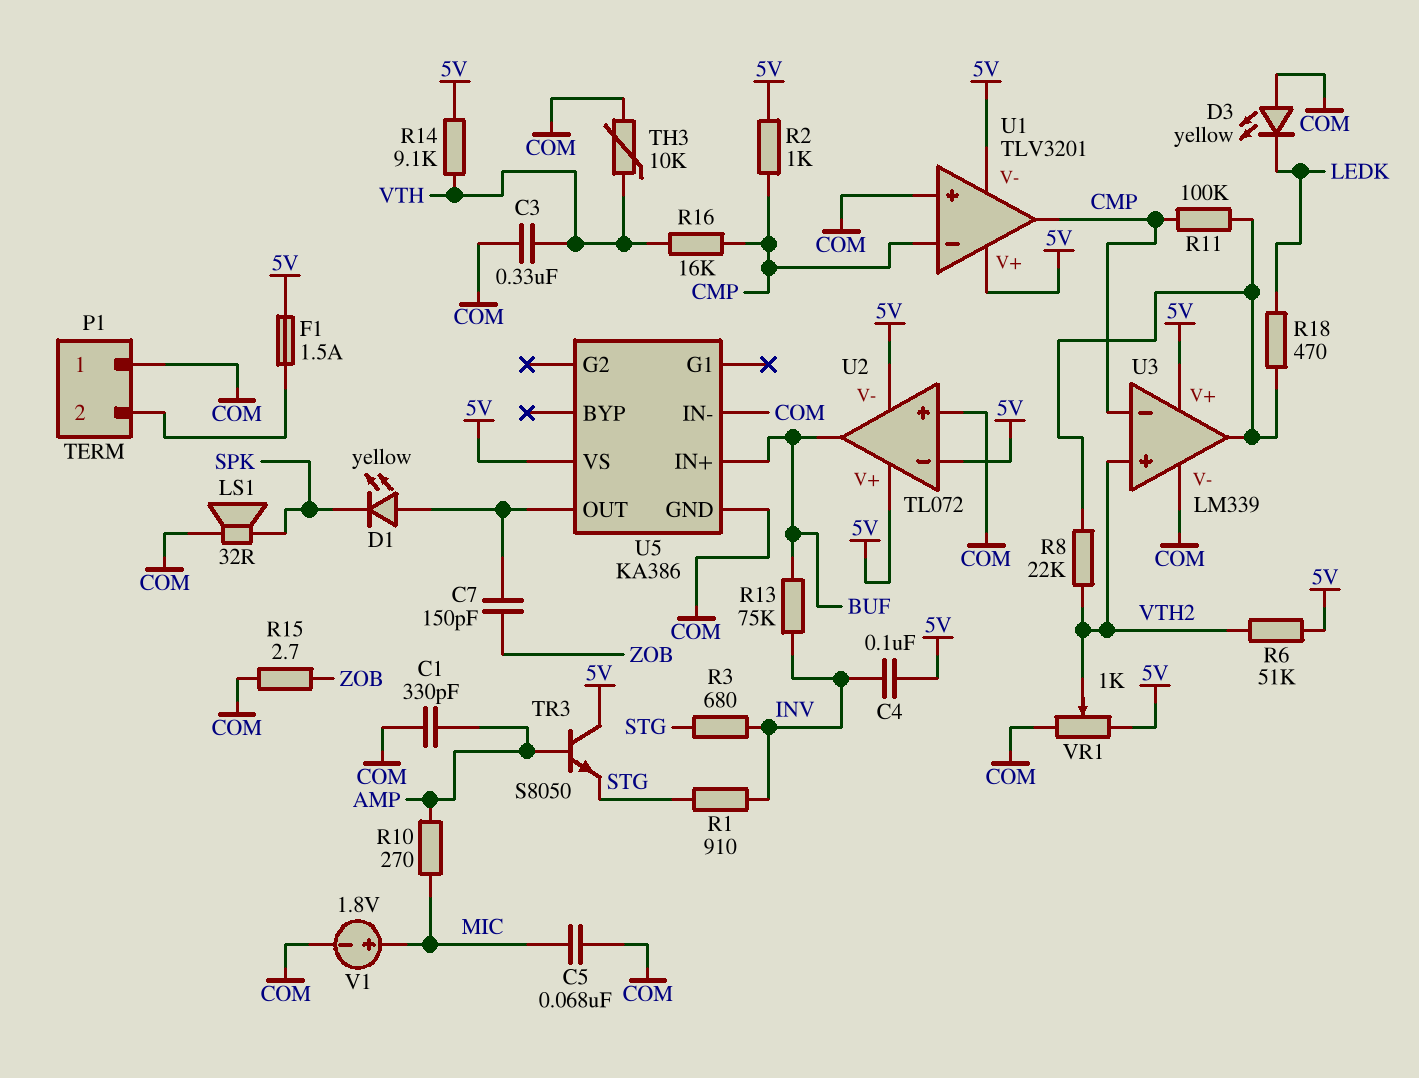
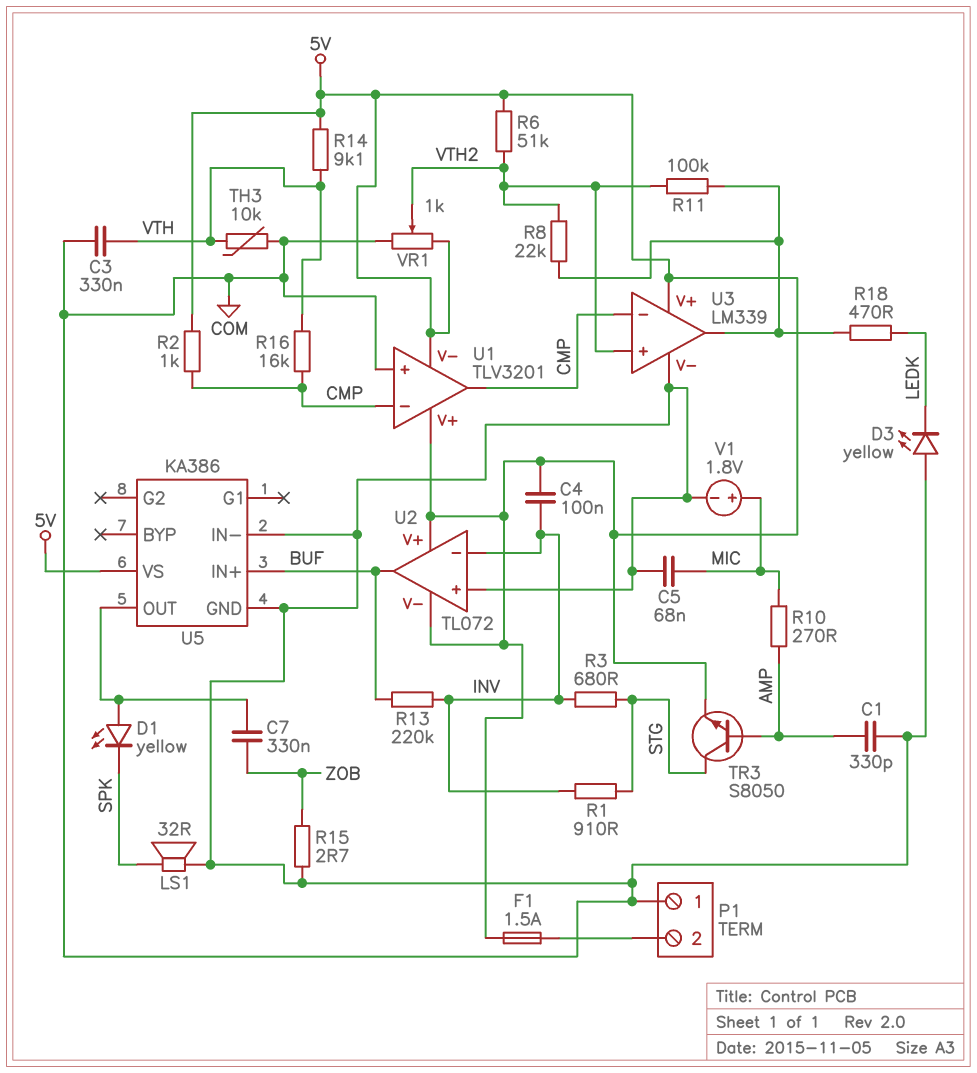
C7: 150pF (U5/OUT, ZOB) -> 330nF (U5/OUT, ZOB)
R11: 100k (CMP, U3/out) -> 100k (U3/out, VTH2)
R13: 75k (BUF, INV) -> 220k (BUF, INV)
TR3: NPN S8050 (B AMP, C 5V, E STG) -> NPN S8050 (B AMP, C STG, E 5V)
U2 pin in-: 5V -> INV

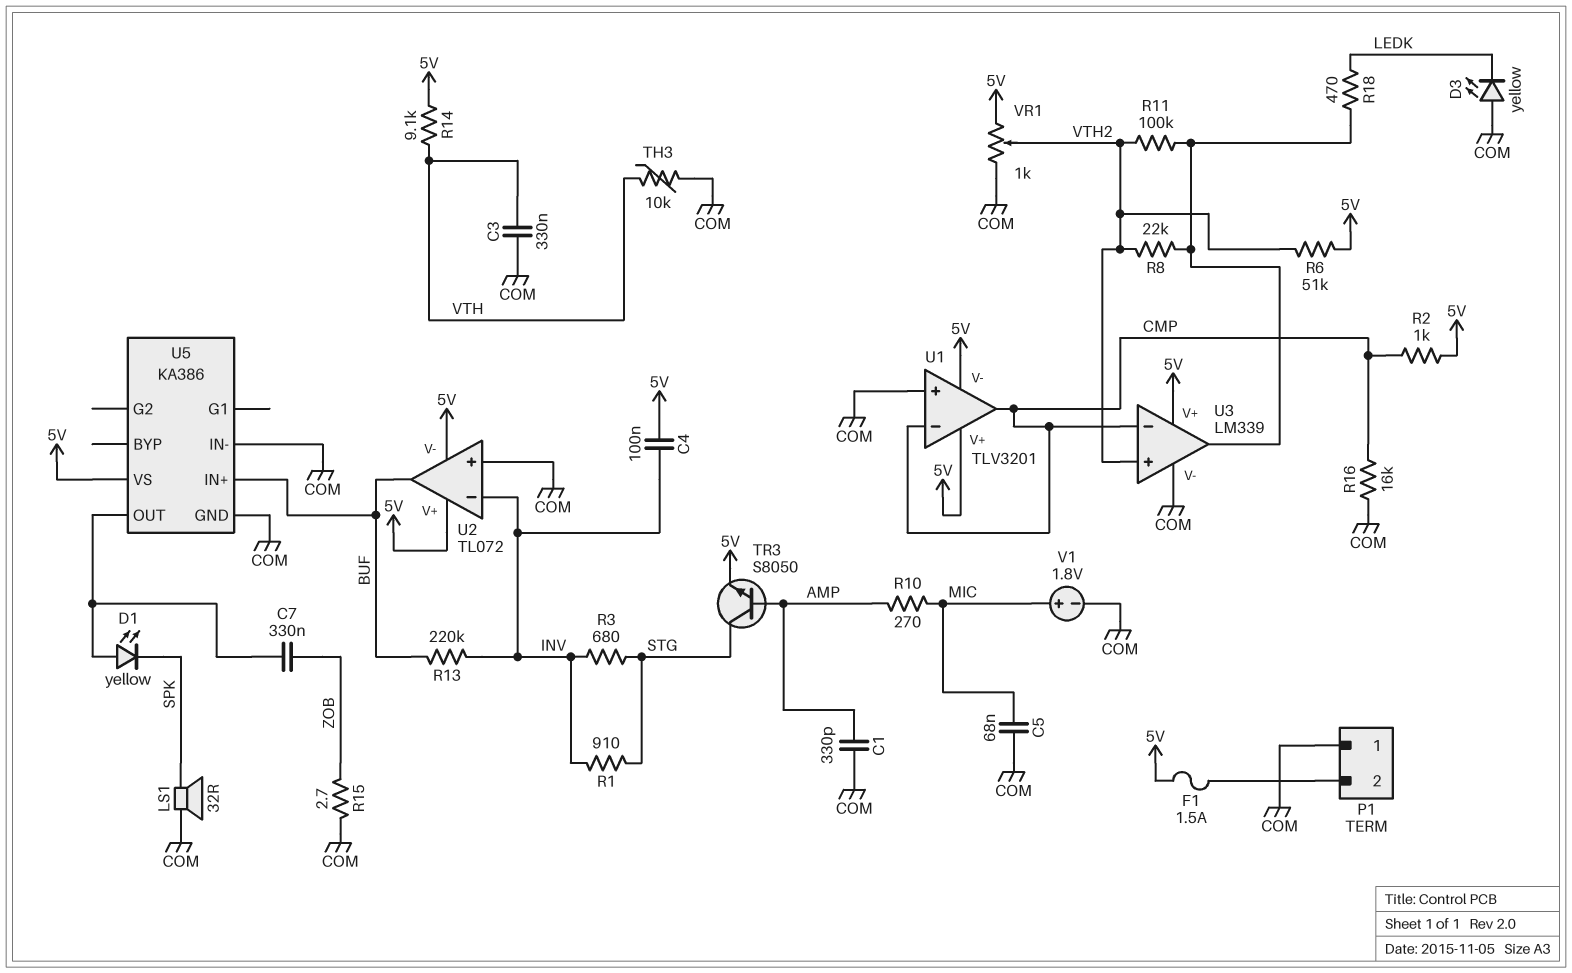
R16: 16k (CMP, VTH) -> 16k (CMP, COM)

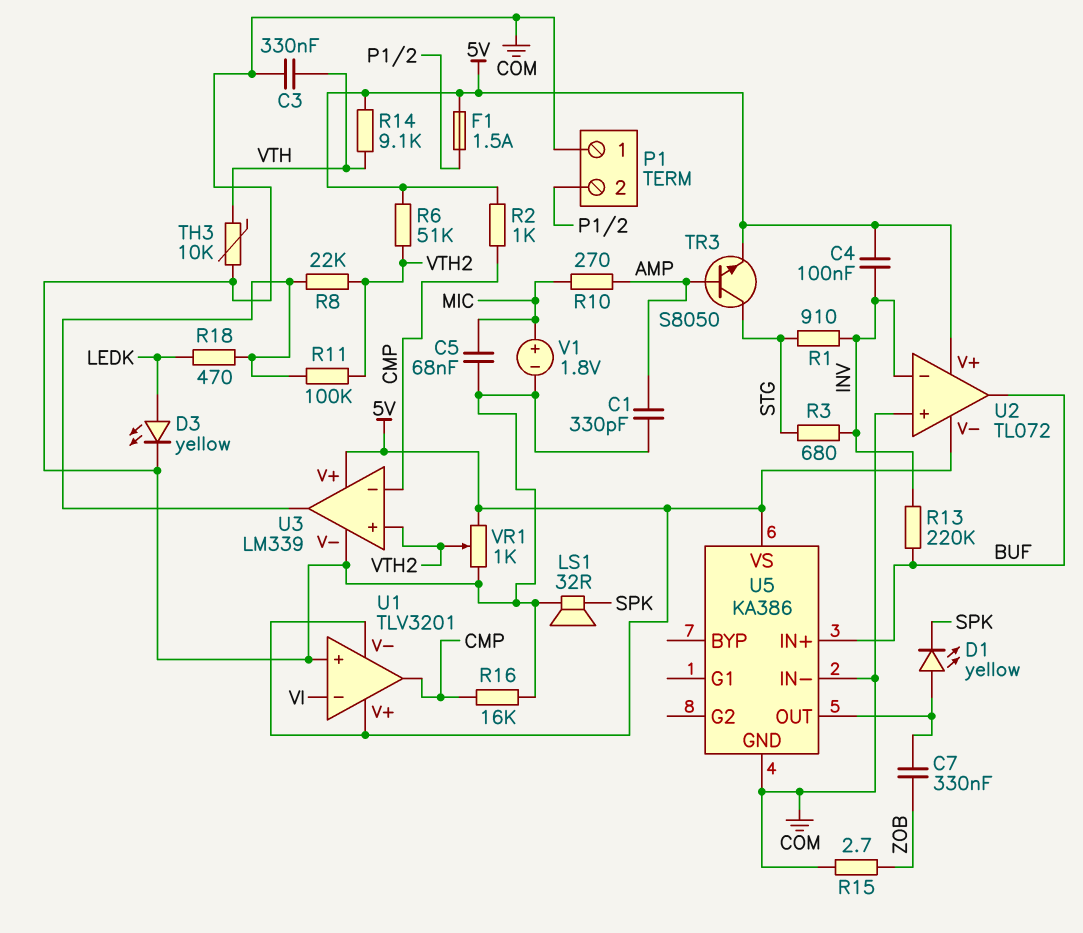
D3: LED yellow (A COM, K LEDK) -> LED yellow (A LEDK, K COM)
U1 pin in-: CMP -> VI

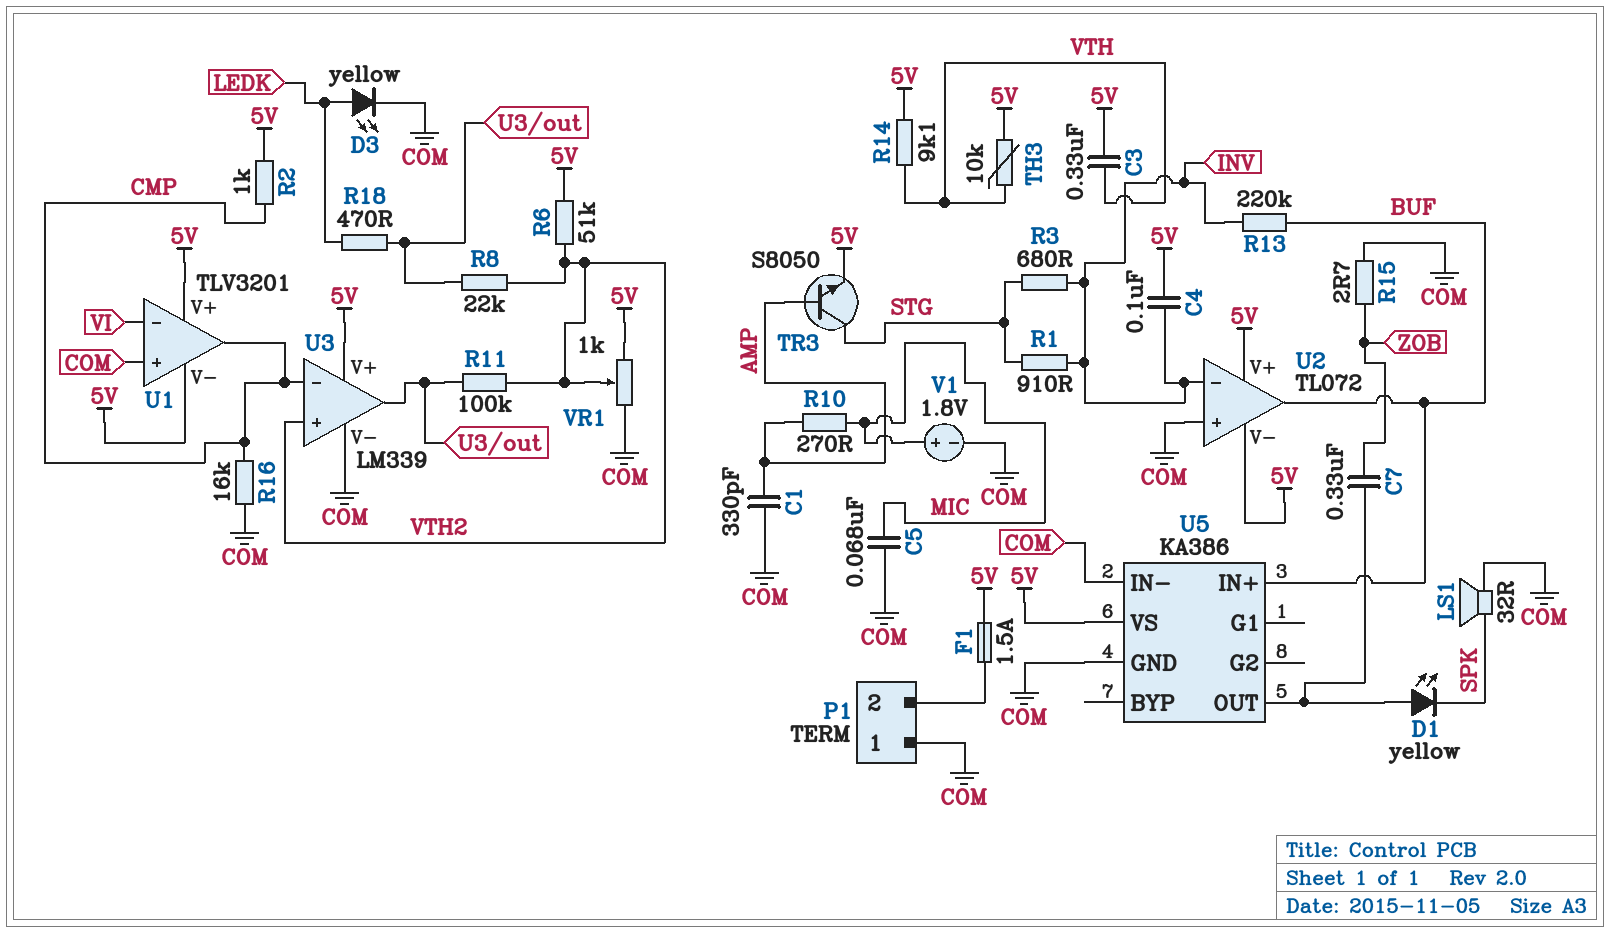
C3: 330nF (COM, VTH) -> 330nF (5V, VTH)
TH3: 10k (COM, VTH) -> 10k (5V, VTH)

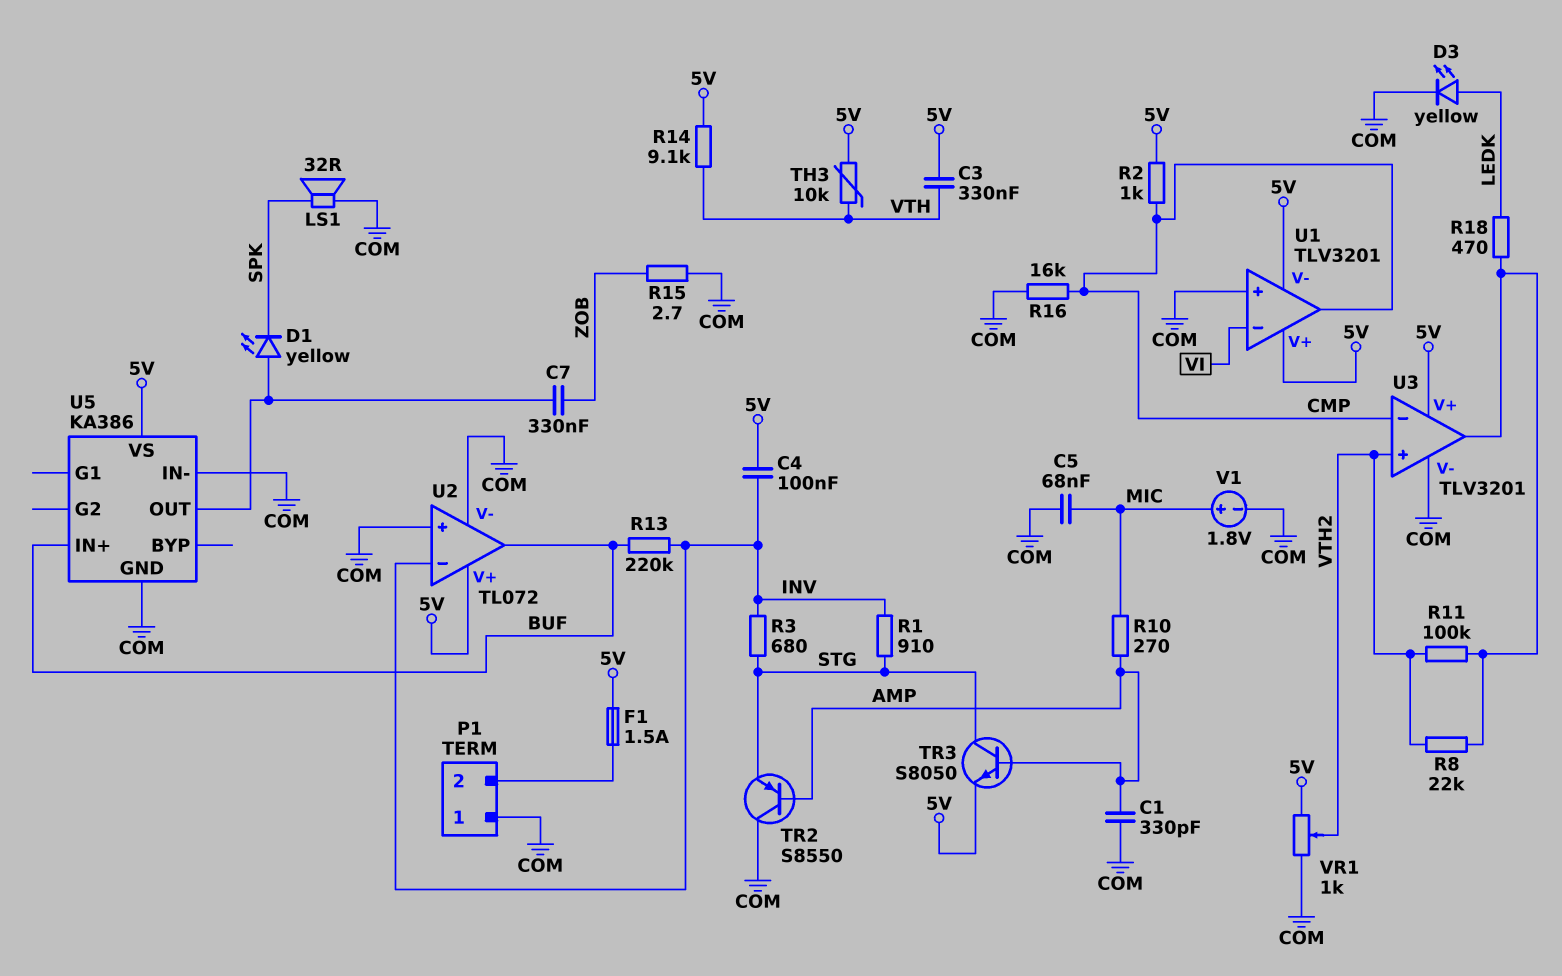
R6: 51k (5V, VTH2) -> none
TR2: none -> PNP S8550 (B AMP, C COM, E STG)
U2 pin V-: 5V -> COM
U3: LM339 -> TLV3201

